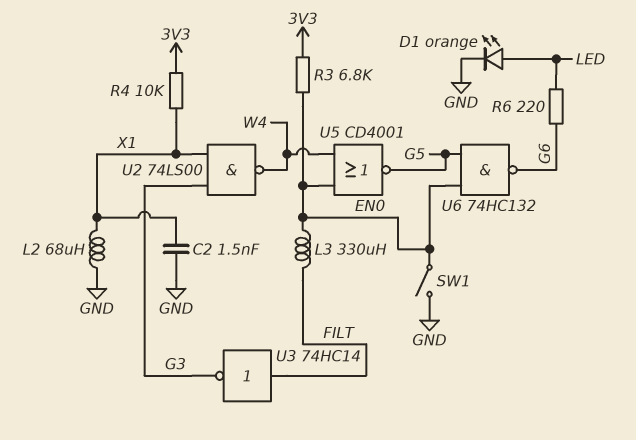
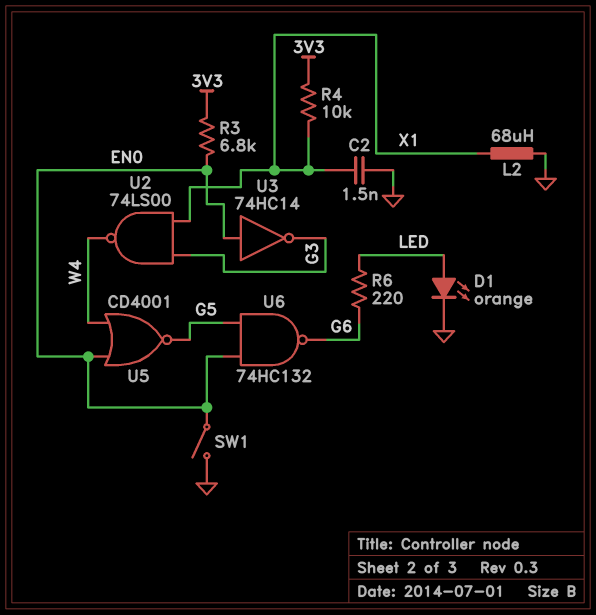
L3: 330uH (EN0, FILT) -> none
U3: NOT 74HC14 (in FILT, out G3) -> NOT 74HC14 (in EN0, out G3)

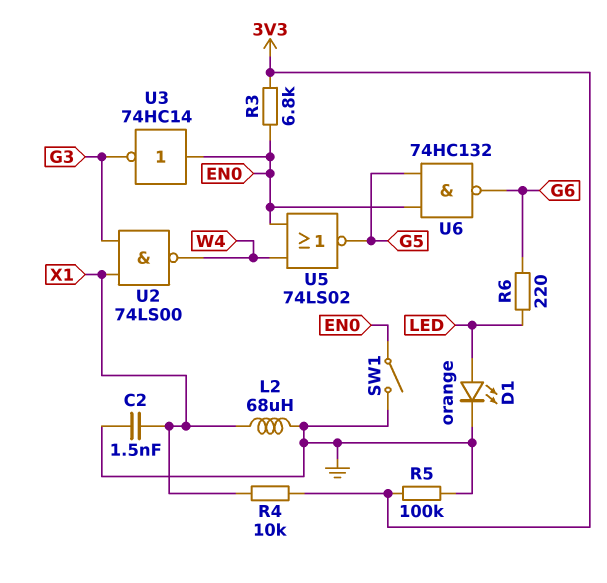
R5: none -> 100k (3V3, GND)
U5: NOR CD4001 (in EN0, in W4, out G5) -> NOR 74LS02 (in EN0, in W4, out G5)

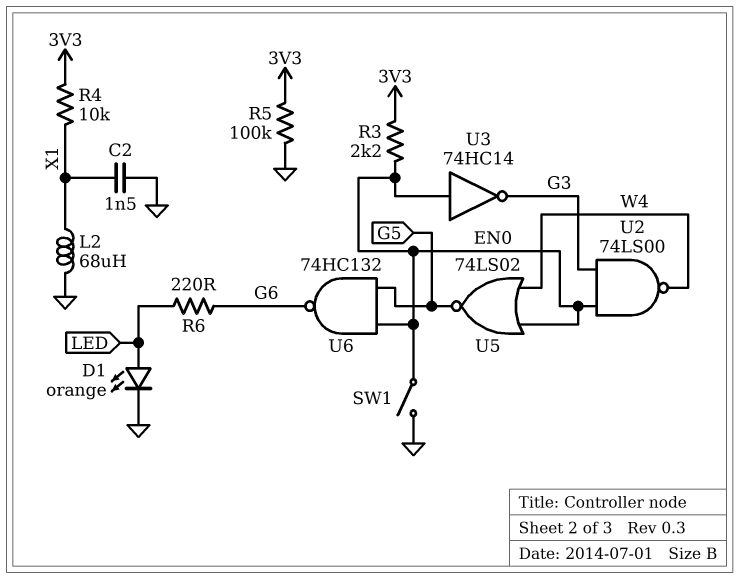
R3: 6.8k (3V3, EN0) -> 2.2k (3V3, EN0)
U2: NAND 74LS00 (in G3, in X1, out W4) -> NAND 74LS00 (in EN0, in G3, out W4)

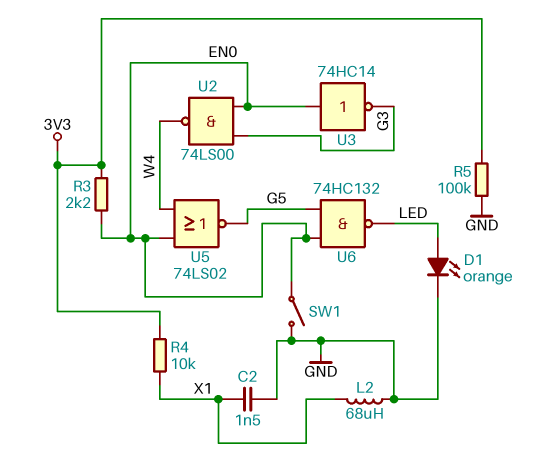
R6: 220 (G6, LED) -> none
U6: NAND 74HC132 (in EN0, in G5, out G6) -> NAND 74HC132 (in EN0, in G5, out LED)

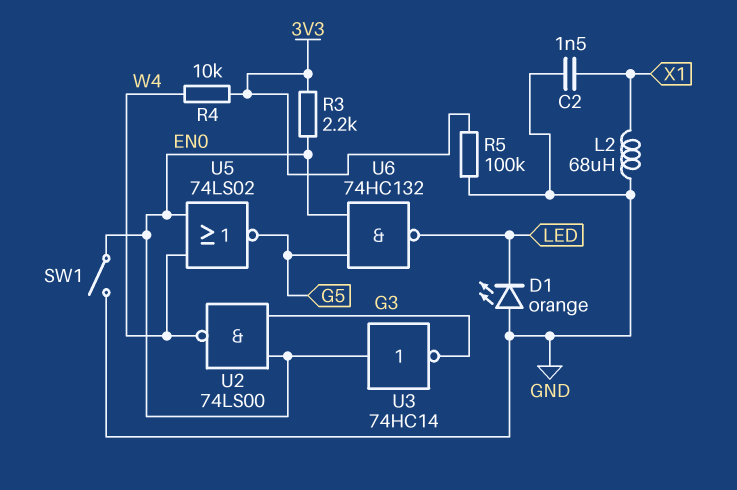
D1: LED orange (A LED, K GND) -> LED orange (A GND, K LED)
R4: 10k (3V3, X1) -> 10k (3V3, W4)

